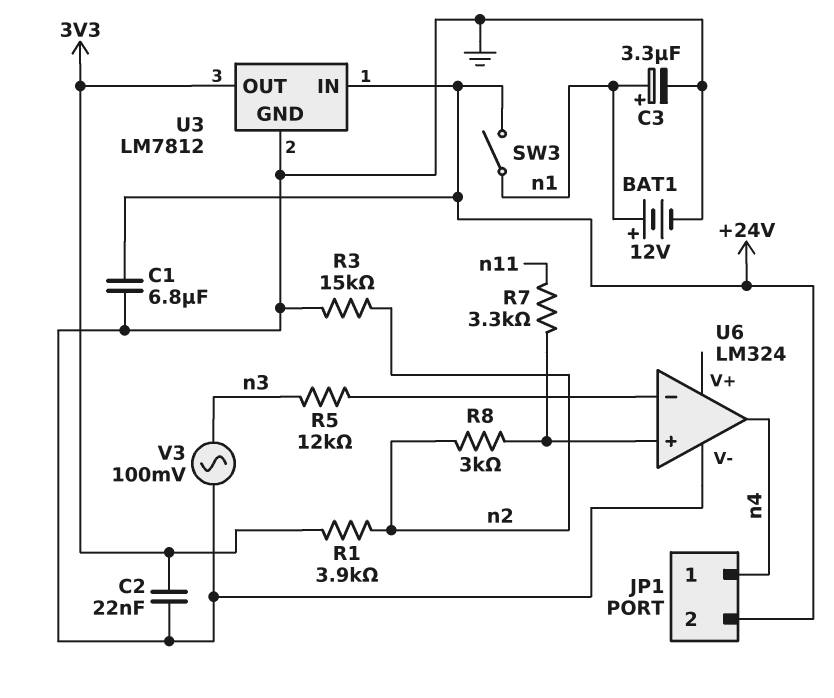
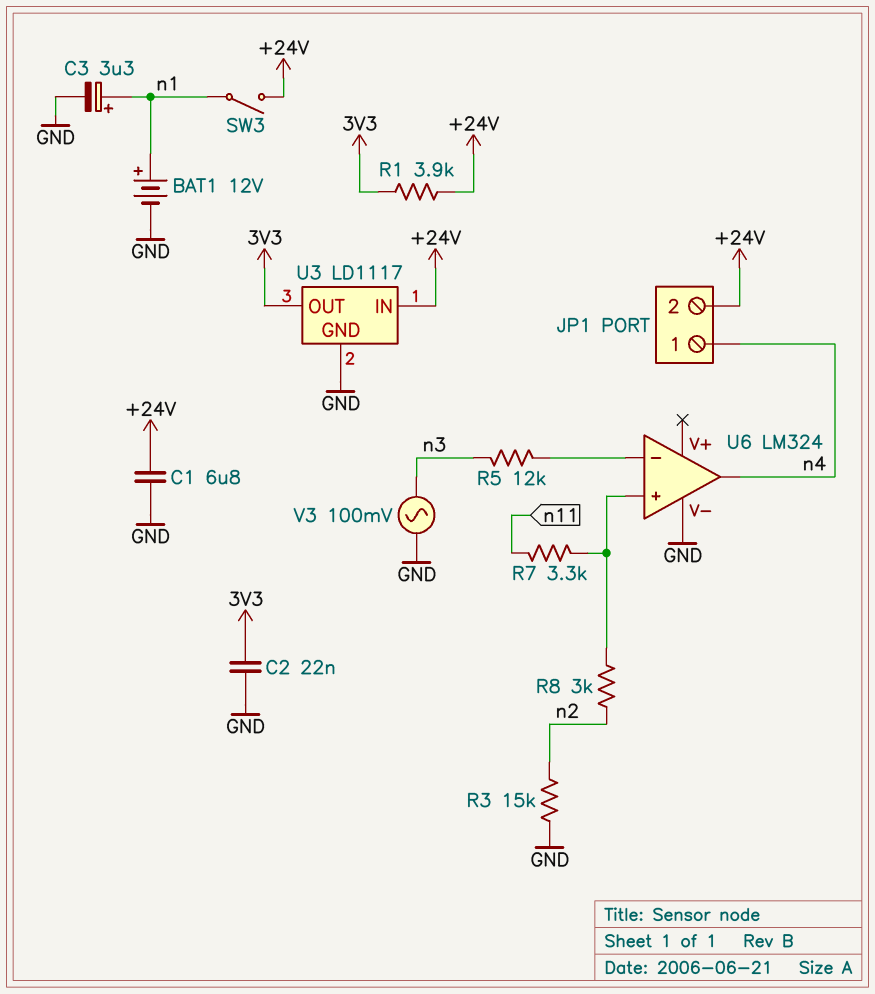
R1: 3.9k (3V3, n2) -> 3.9k (+24V, 3V3)
U3: LM7812 -> LD1117

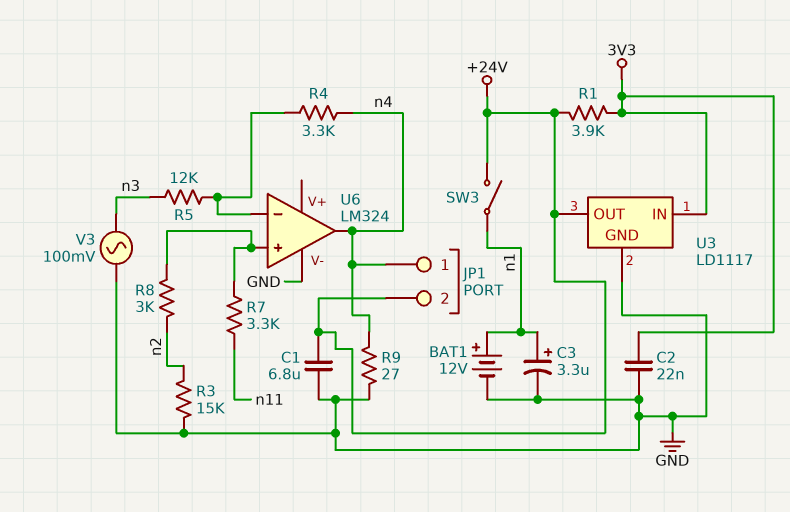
R4: none -> 3.3k (U6/in-, n4)
R9: none -> 27 (GND, n4)
U3 pin IN: +24V -> 3V3
U3 pin OUT: 3V3 -> +24V

